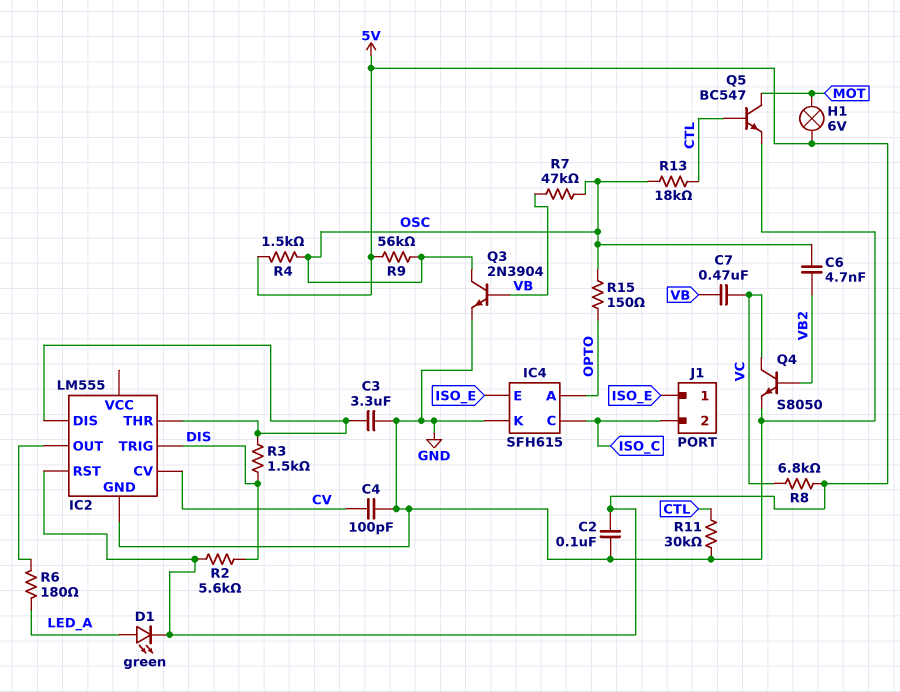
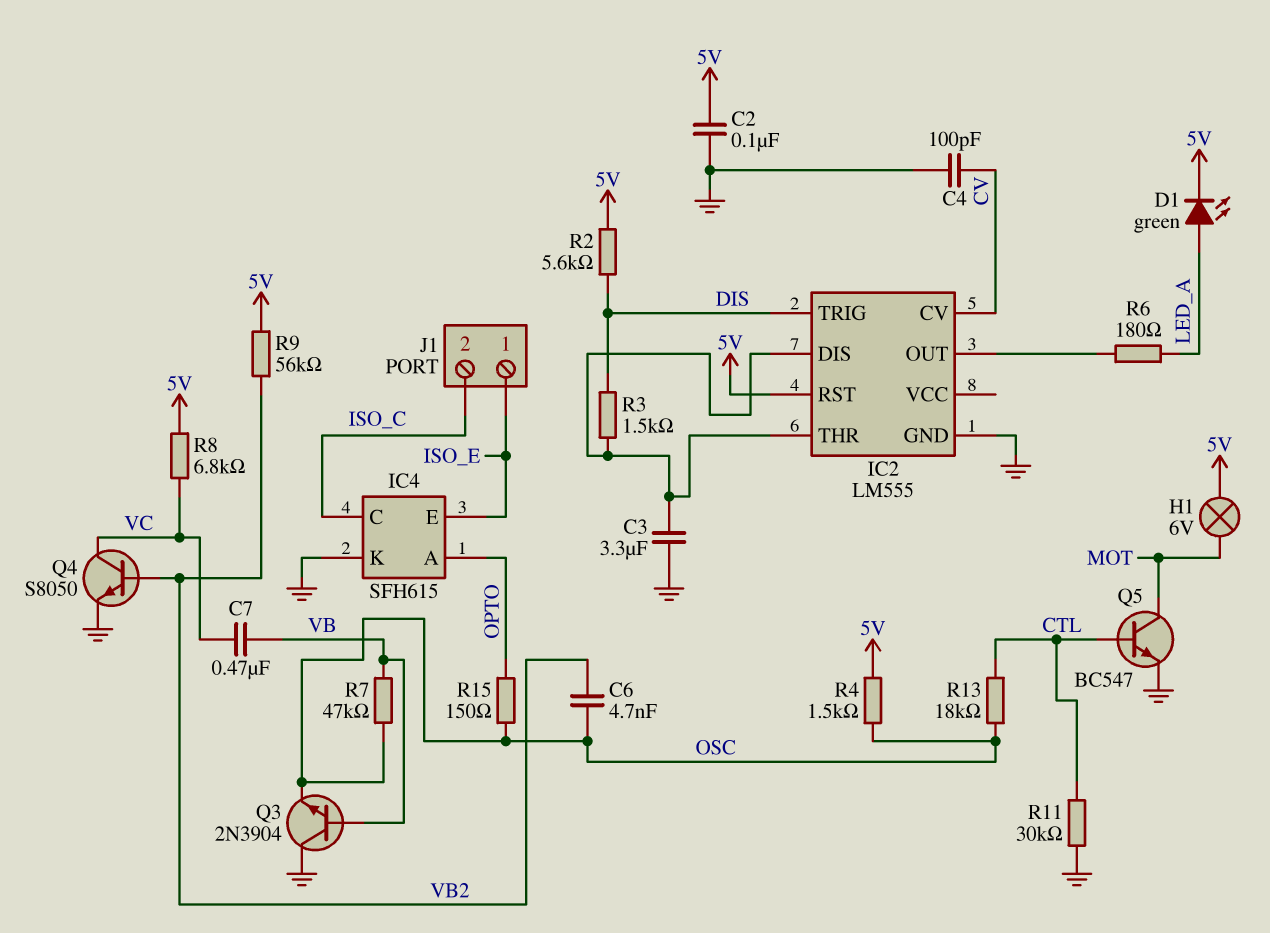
Q3: NPN 2N3904 (B VB, C OSC, E GND) -> NPN 2N3904 (B VB, C GND, E OSC)
R9: 56k (5V, OSC) -> 56k (5V, VB2)

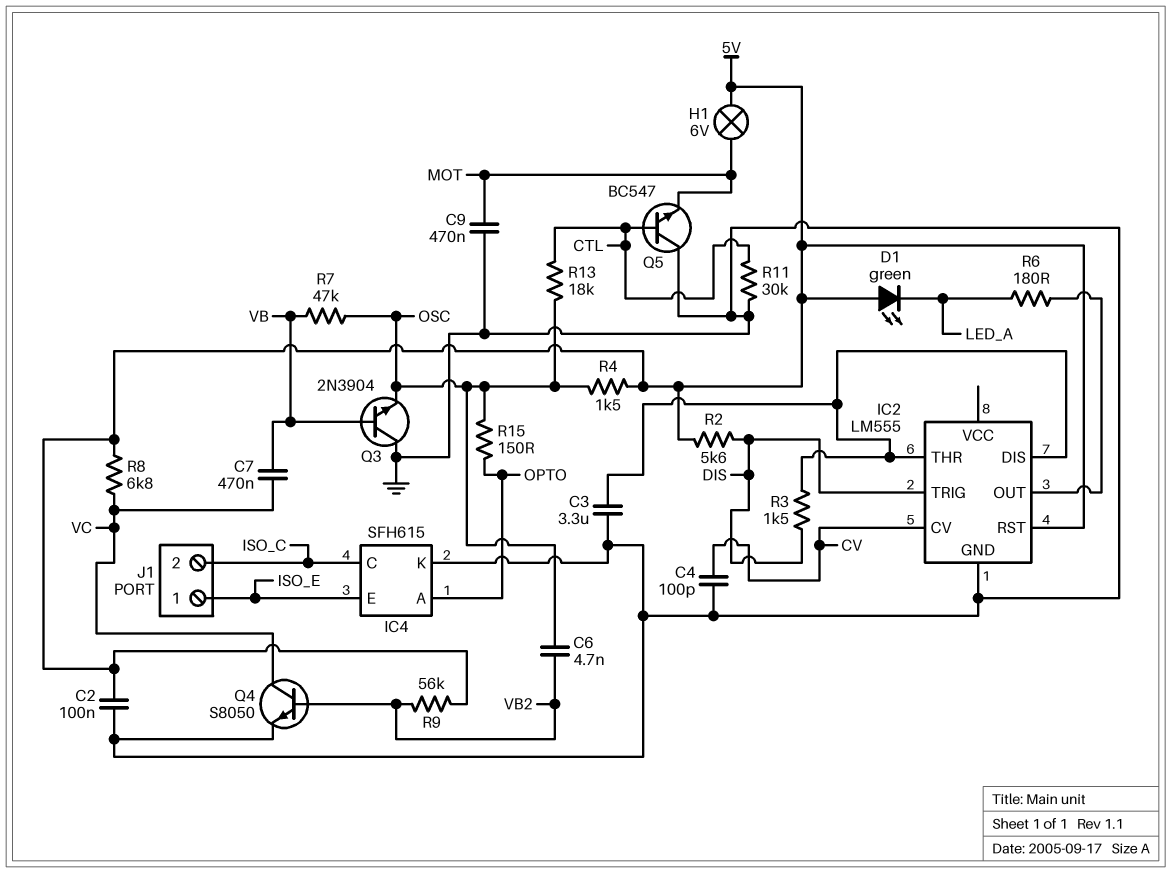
C9: none -> 470nF (GND, MOT)
D1: LED green (A LED_A, K 5V) -> LED green (A 5V, K LED_A)
Q5: NPN BC547 (B CTL, C MOT, E GND) -> NPN BC547 (B CTL, C GND, E MOT)

